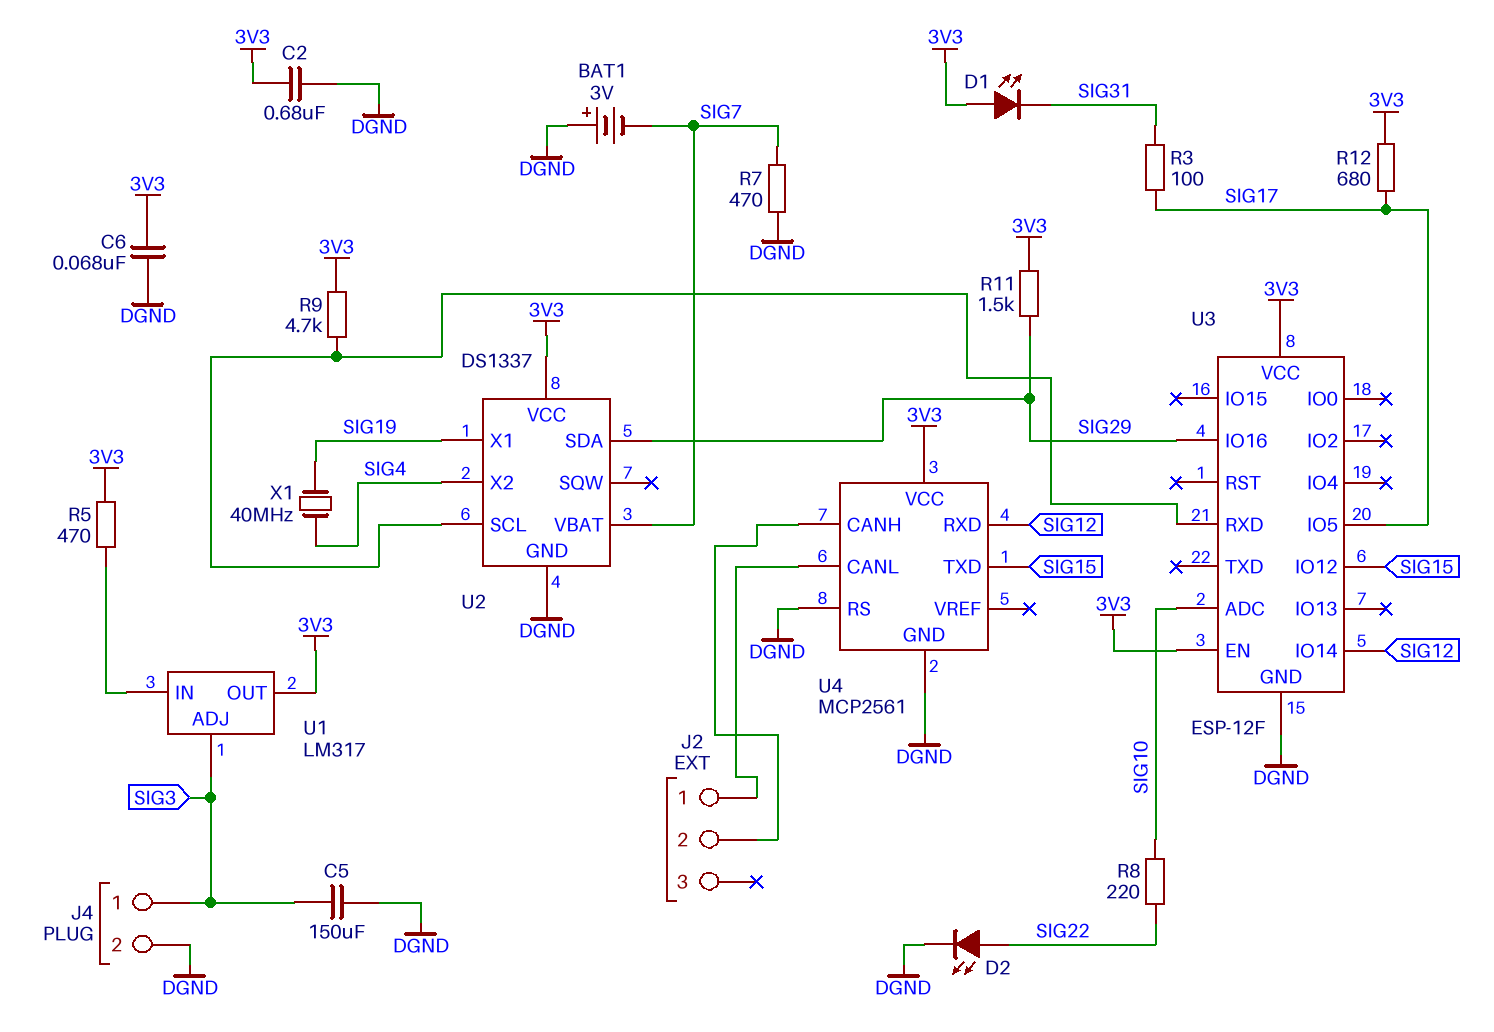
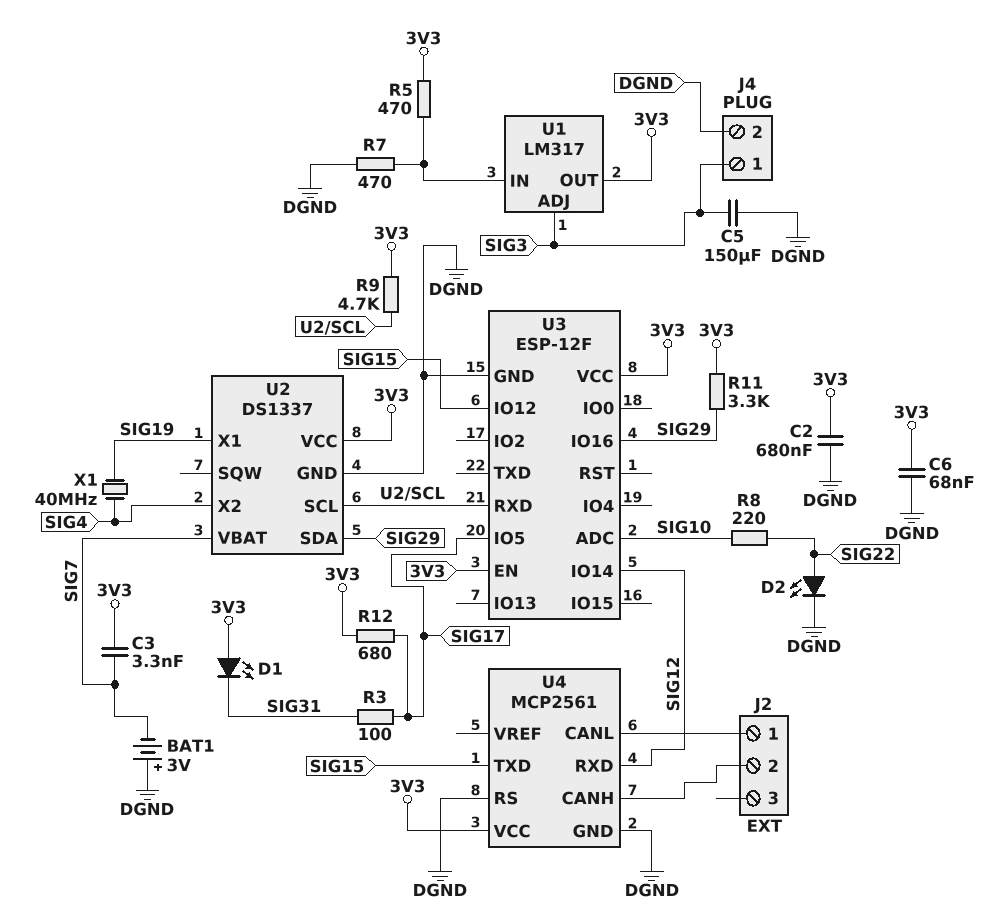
C3: none -> 3.3nF (3V3, SIG7)
R7: 470 (DGND, SIG7) -> 470 (DGND, U1/IN)
R11: 1.5k (3V3, SIG29) -> 3.3k (3V3, SIG29)

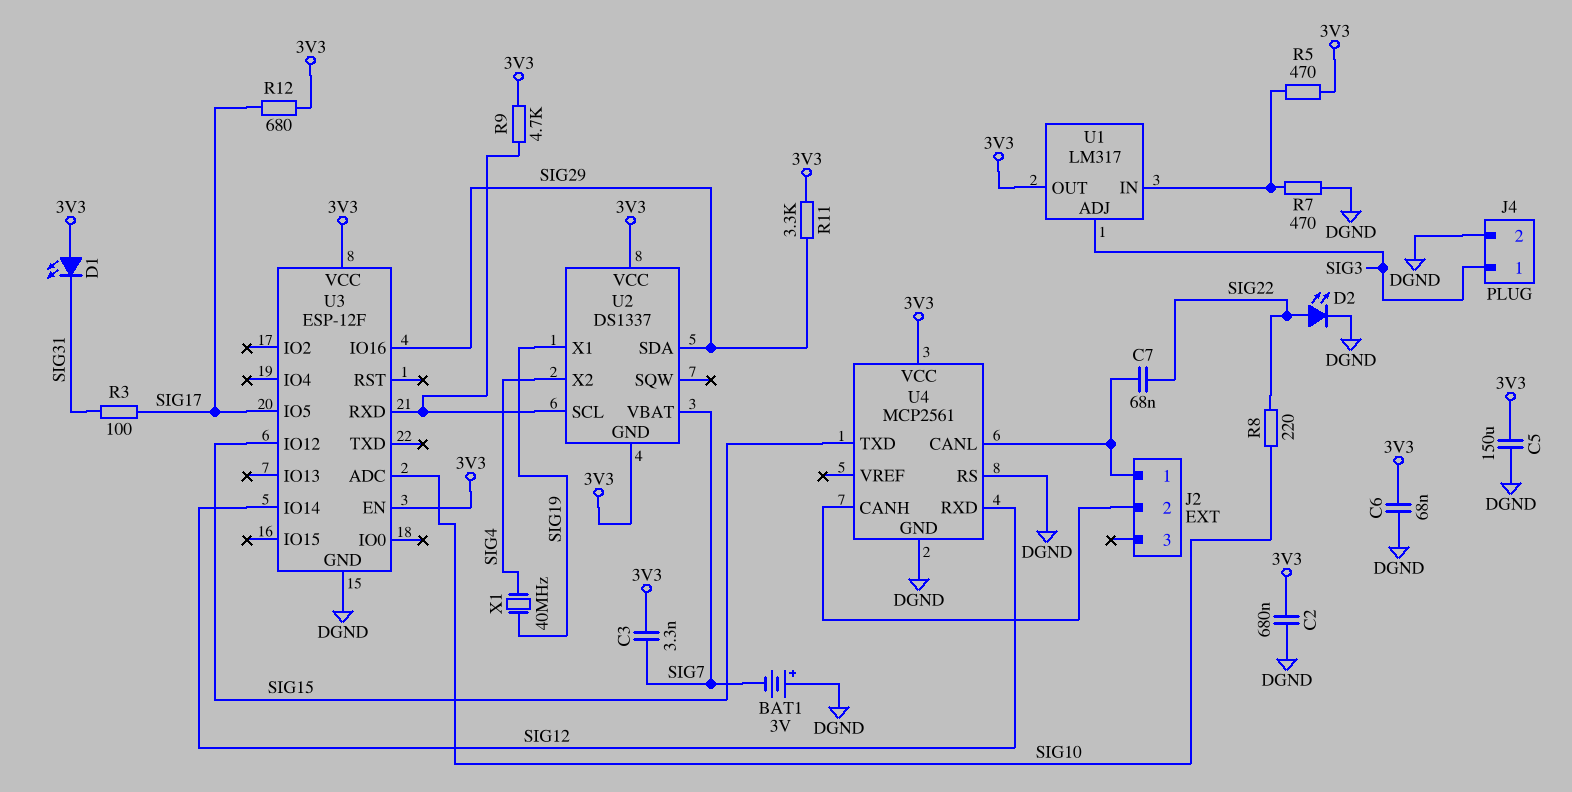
C5: 150uF (DGND, SIG3) -> 150uF (3V3, DGND)
C7: none -> 68nF (J2/1, SIG22)
U2 pin GND: DGND -> 3V3

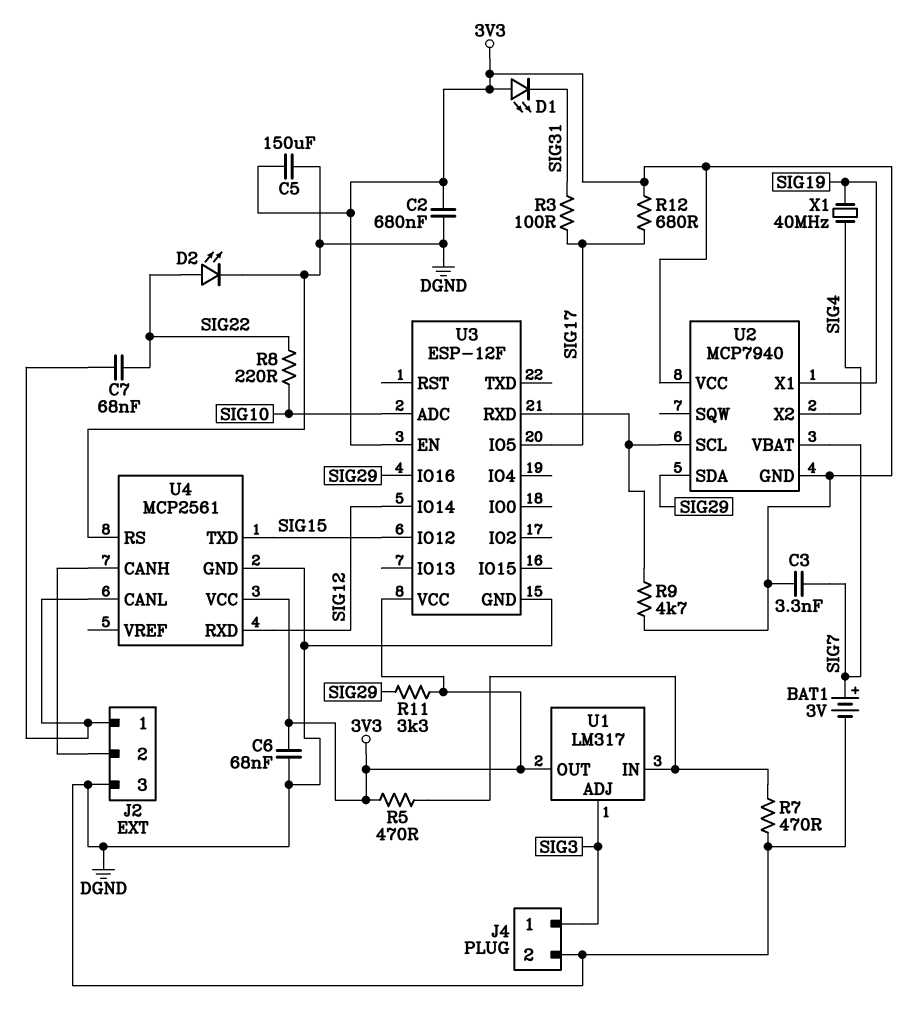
BAT1: 3V (plus DGND, minus SIG7) -> 3V (plus SIG7, minus DGND)
J2 pin 3: none -> DGND
U2: DS1337 -> MCP7940

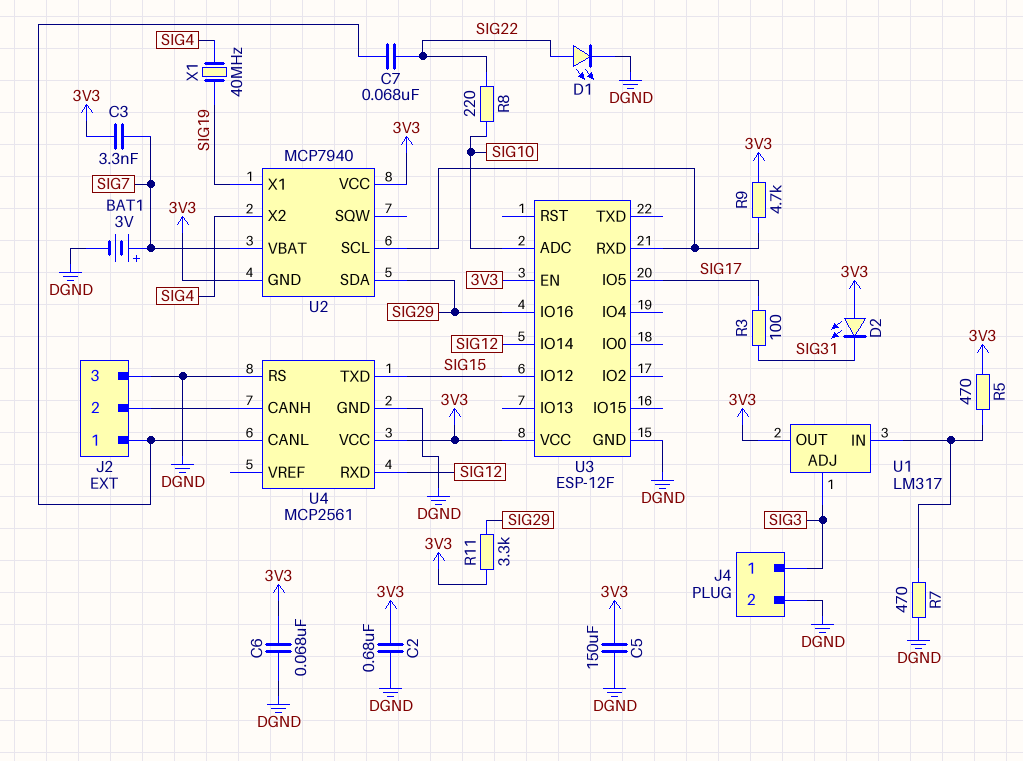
D1: LED (A 3V3, K SIG31) -> LED (A SIG22, K DGND)
D2: LED (A SIG22, K DGND) -> LED (A 3V3, K SIG31)
R12: 680 (3V3, SIG17) -> none

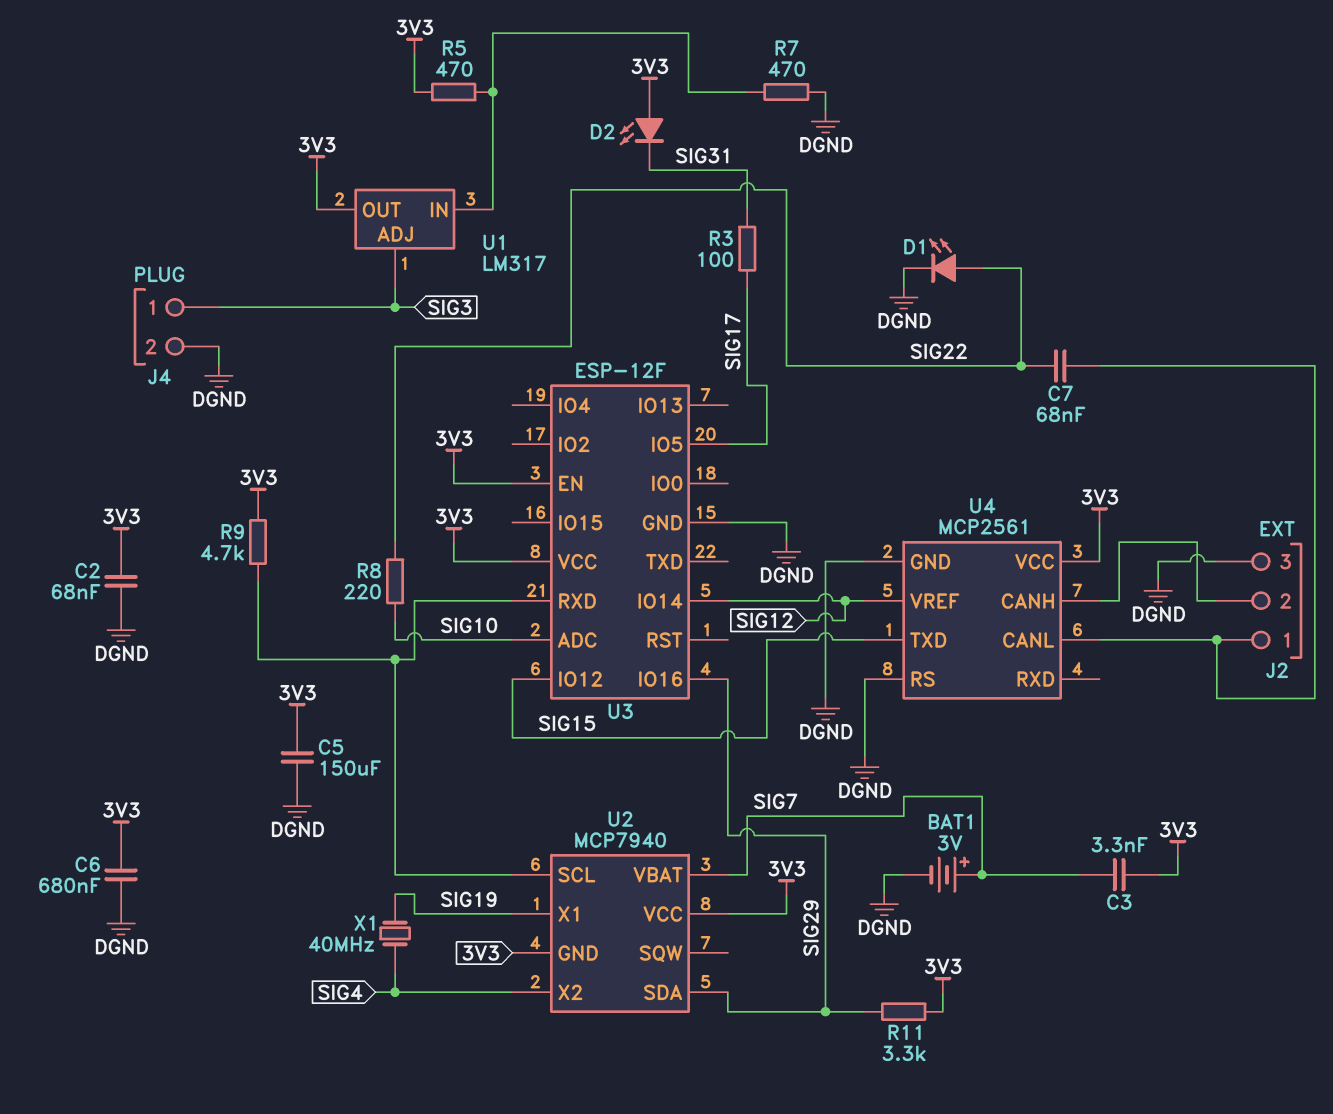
C2: 680nF (3V3, DGND) -> 68nF (3V3, DGND)
C6: 68nF (3V3, DGND) -> 680nF (3V3, DGND)
U4 pin RXD: SIG12 -> none
U4 pin VREF: none -> SIG12

